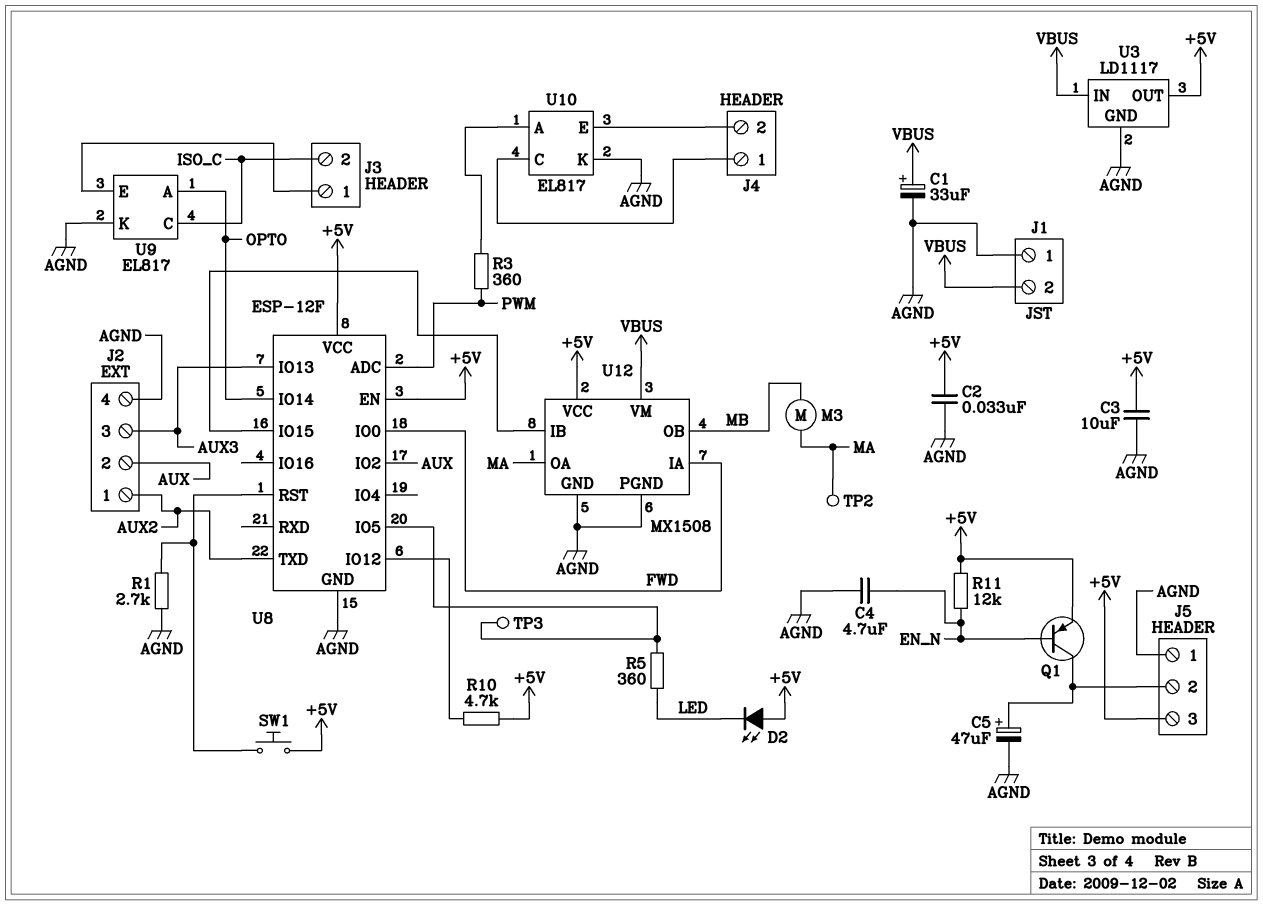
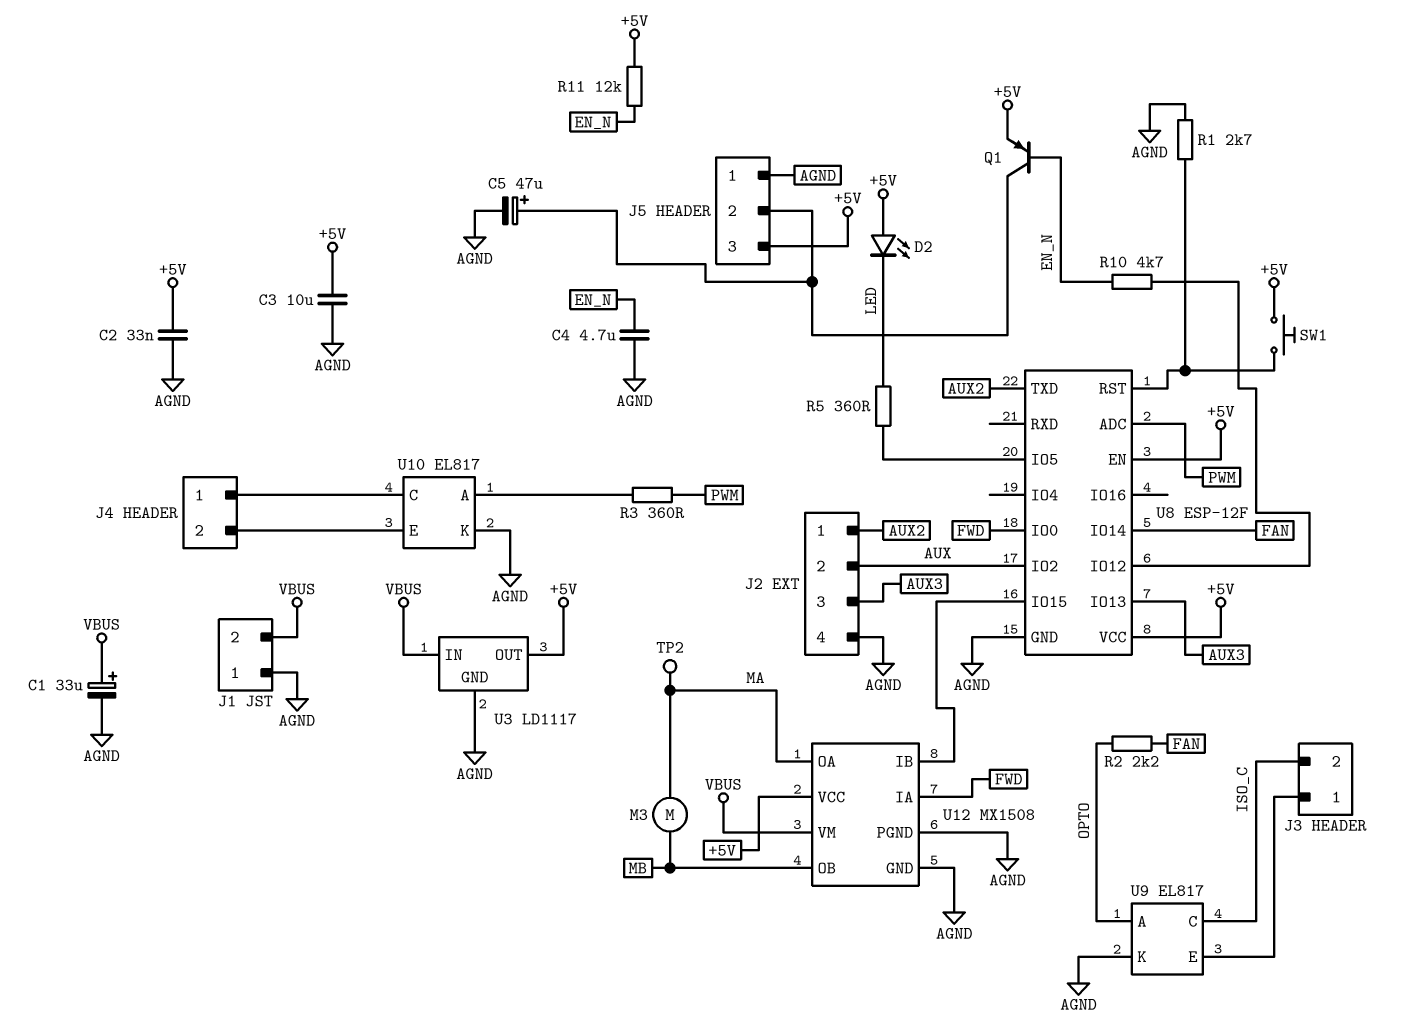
R2: none -> 2.2k (FAN, OPTO)
R10: 4.7k (+5V, U8/IO12) -> 4.7k (EN_N, U8/IO12)
TP3: test point (U8/IO5) -> none
U8 pin IO14: OPTO -> FAN

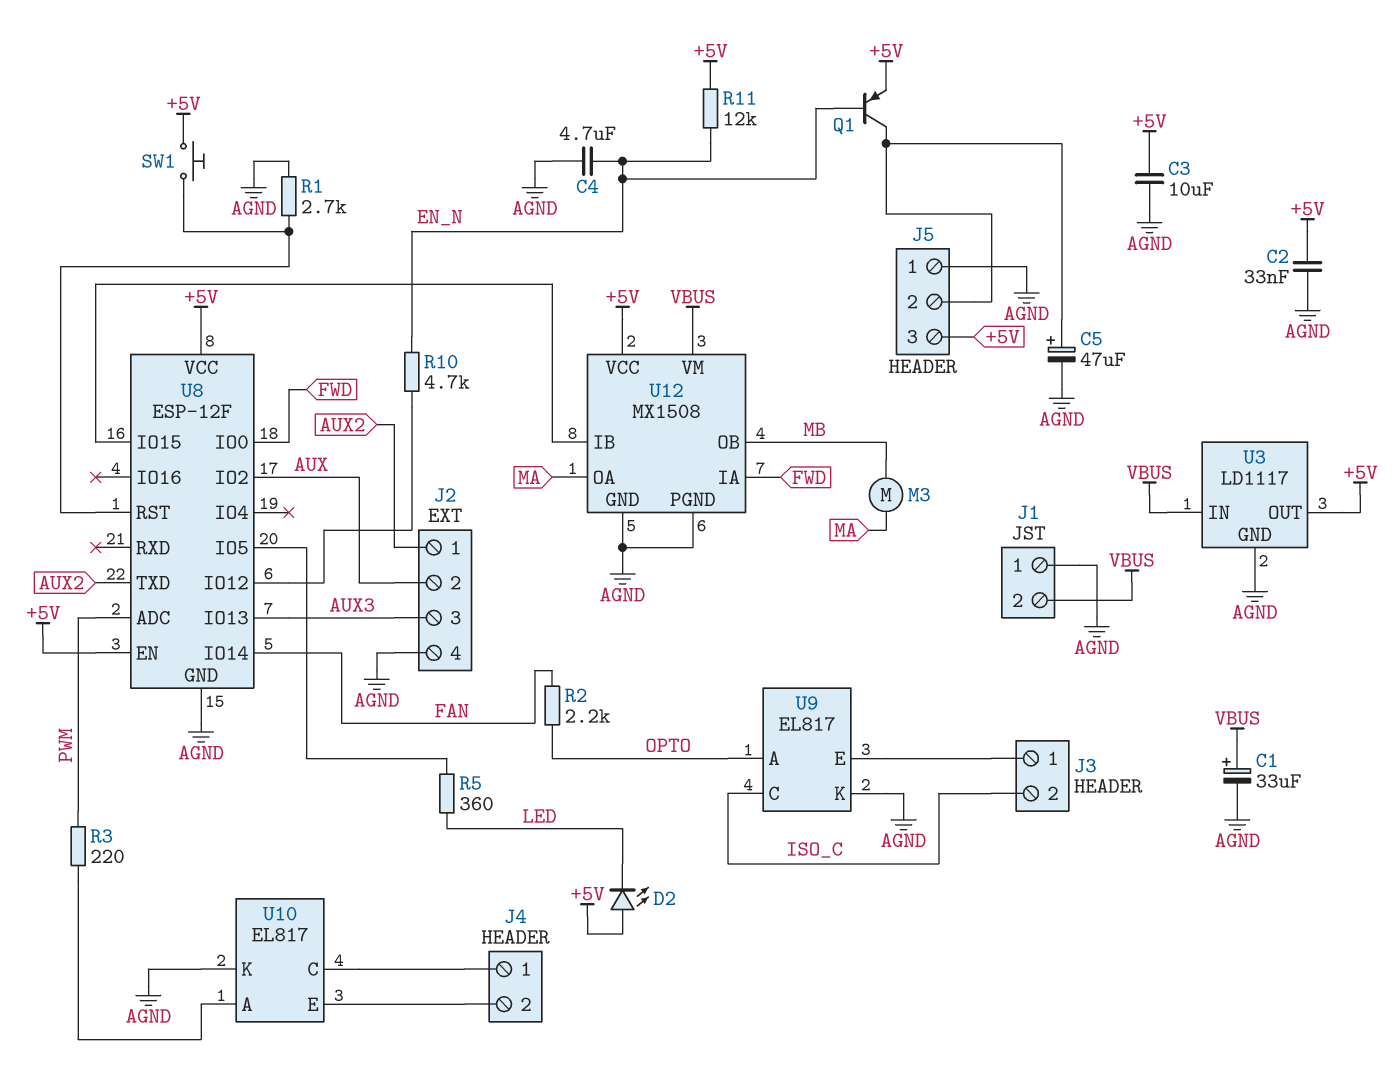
R3: 360 (PWM, U10/A) -> 220 (PWM, U10/A)
TP2: test point (MA) -> none

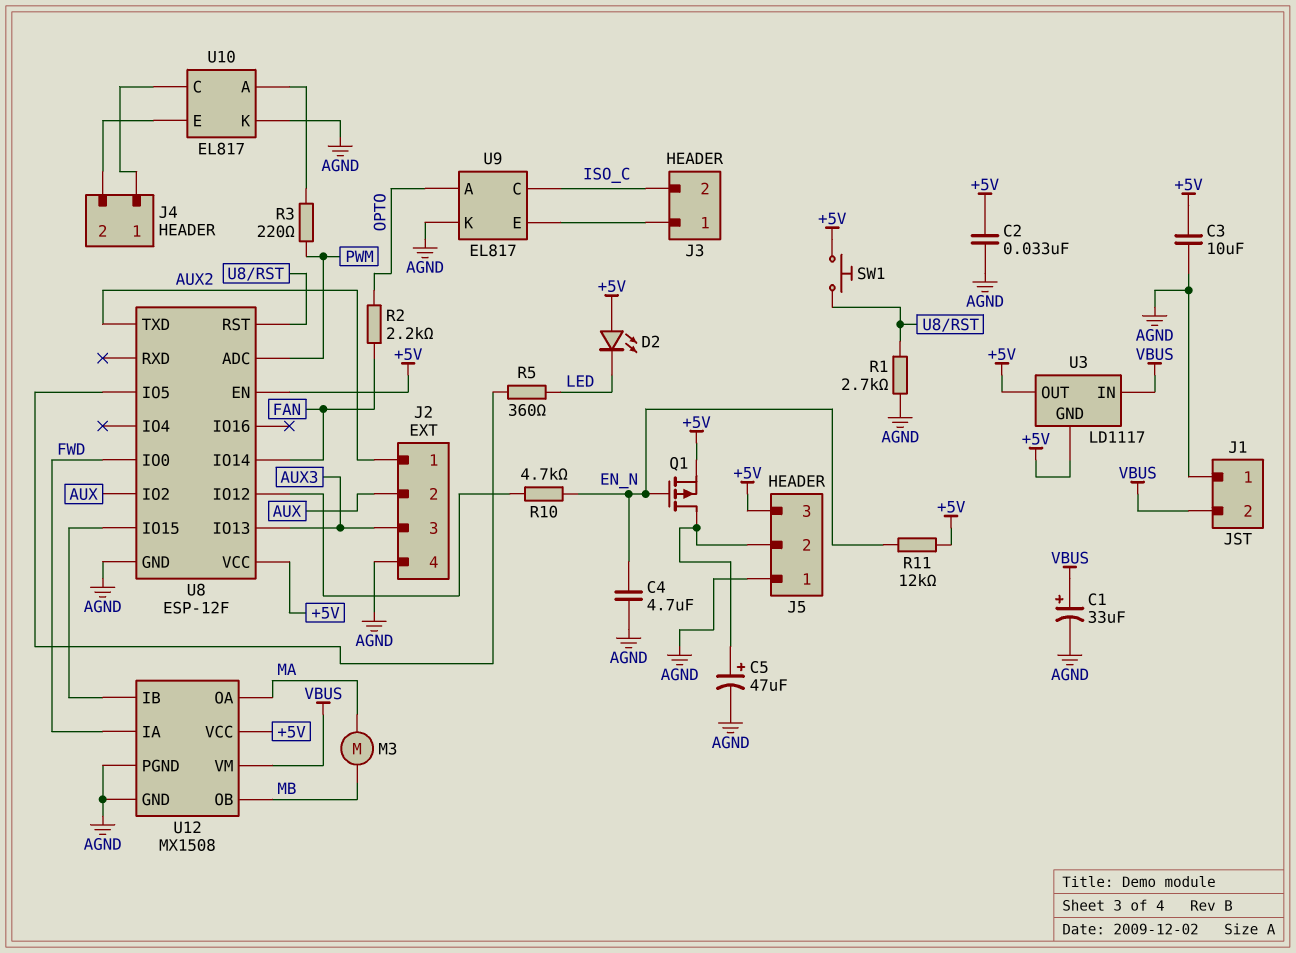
Q1: PNP (B EN_N, C J5/2, E +5V) -> PMOS (G EN_N, D J5/2, S +5V)
U3 pin GND: AGND -> +5V

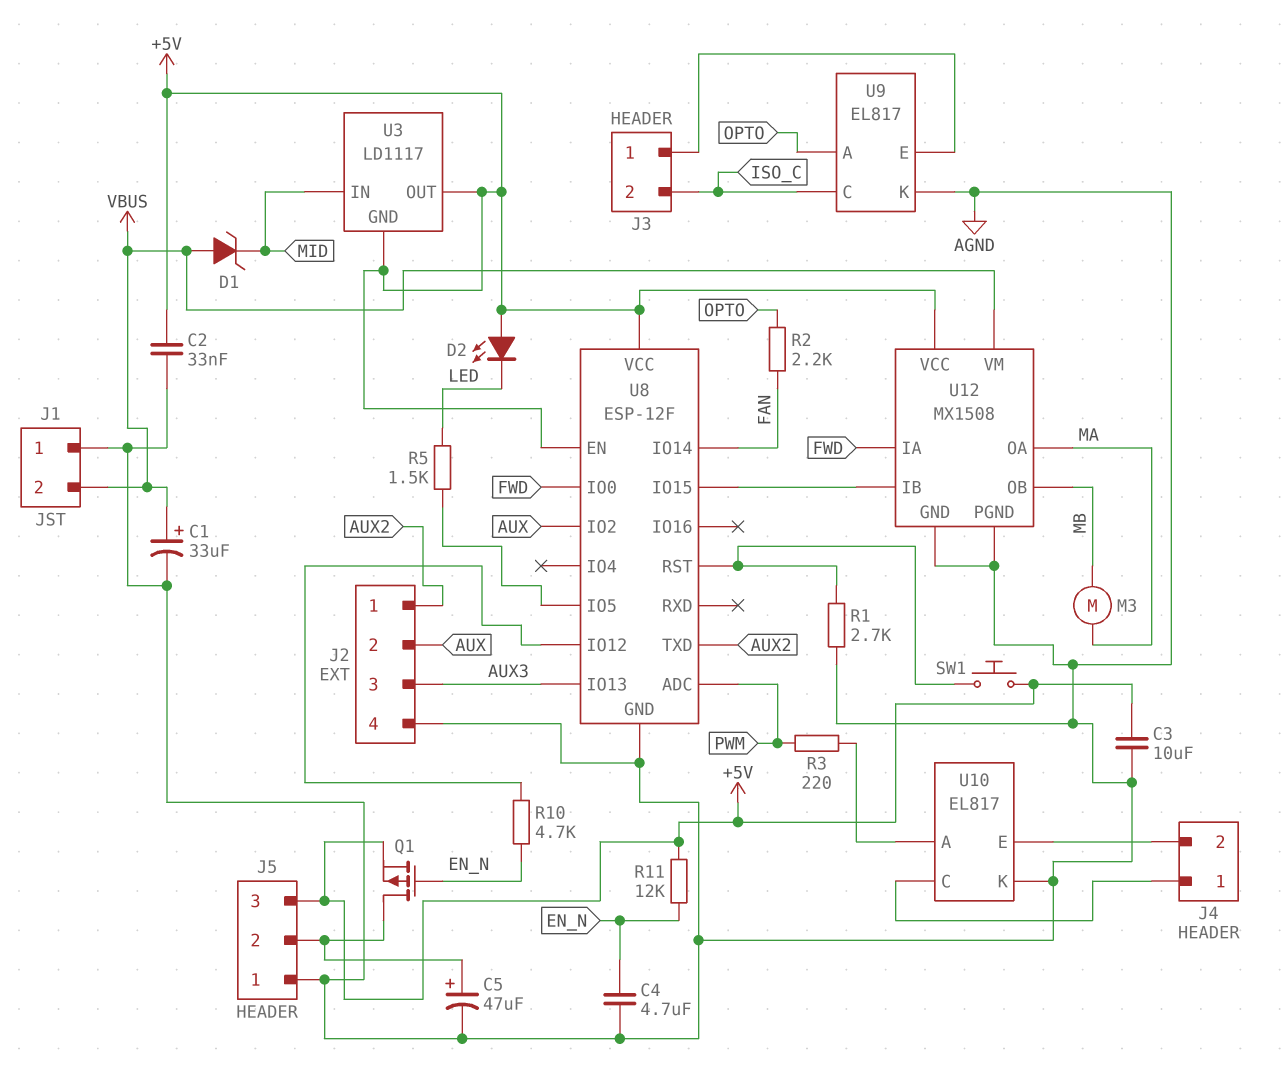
D1: none -> zener (A VBUS, K MID)
R5: 360 (LED, U8/IO5) -> 1.5k (LED, U8/IO5)
U3 pin IN: VBUS -> MID

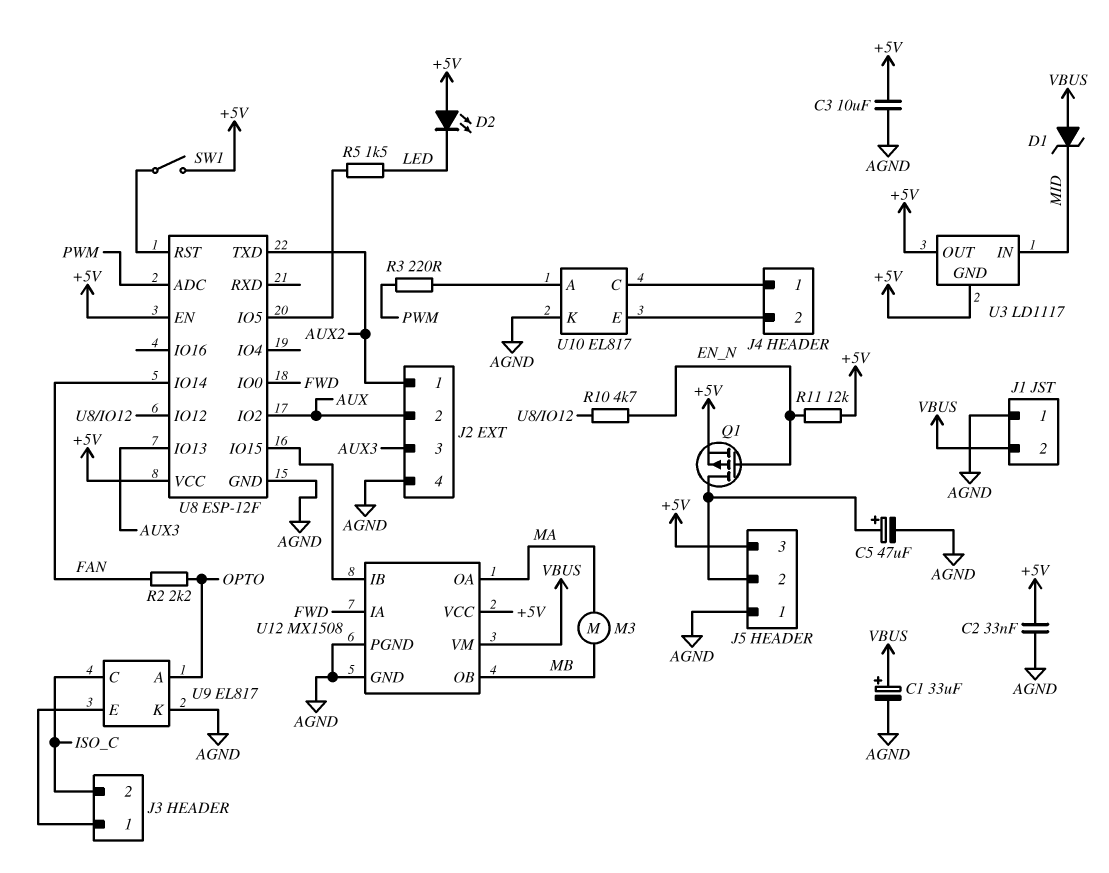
C4: 4.7uF (AGND, EN_N) -> none
R1: 2.7k (AGND, U8/RST) -> none
SW1: button (+5V, U8/RST) -> switch (+5V, U8/RST)

